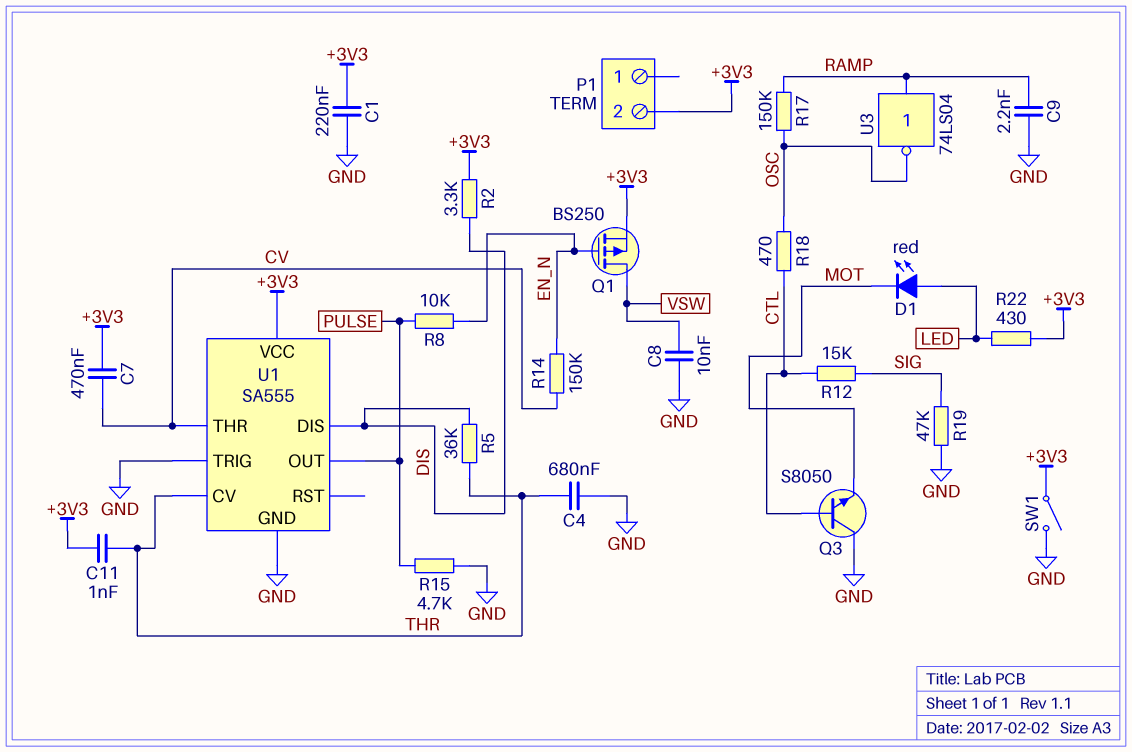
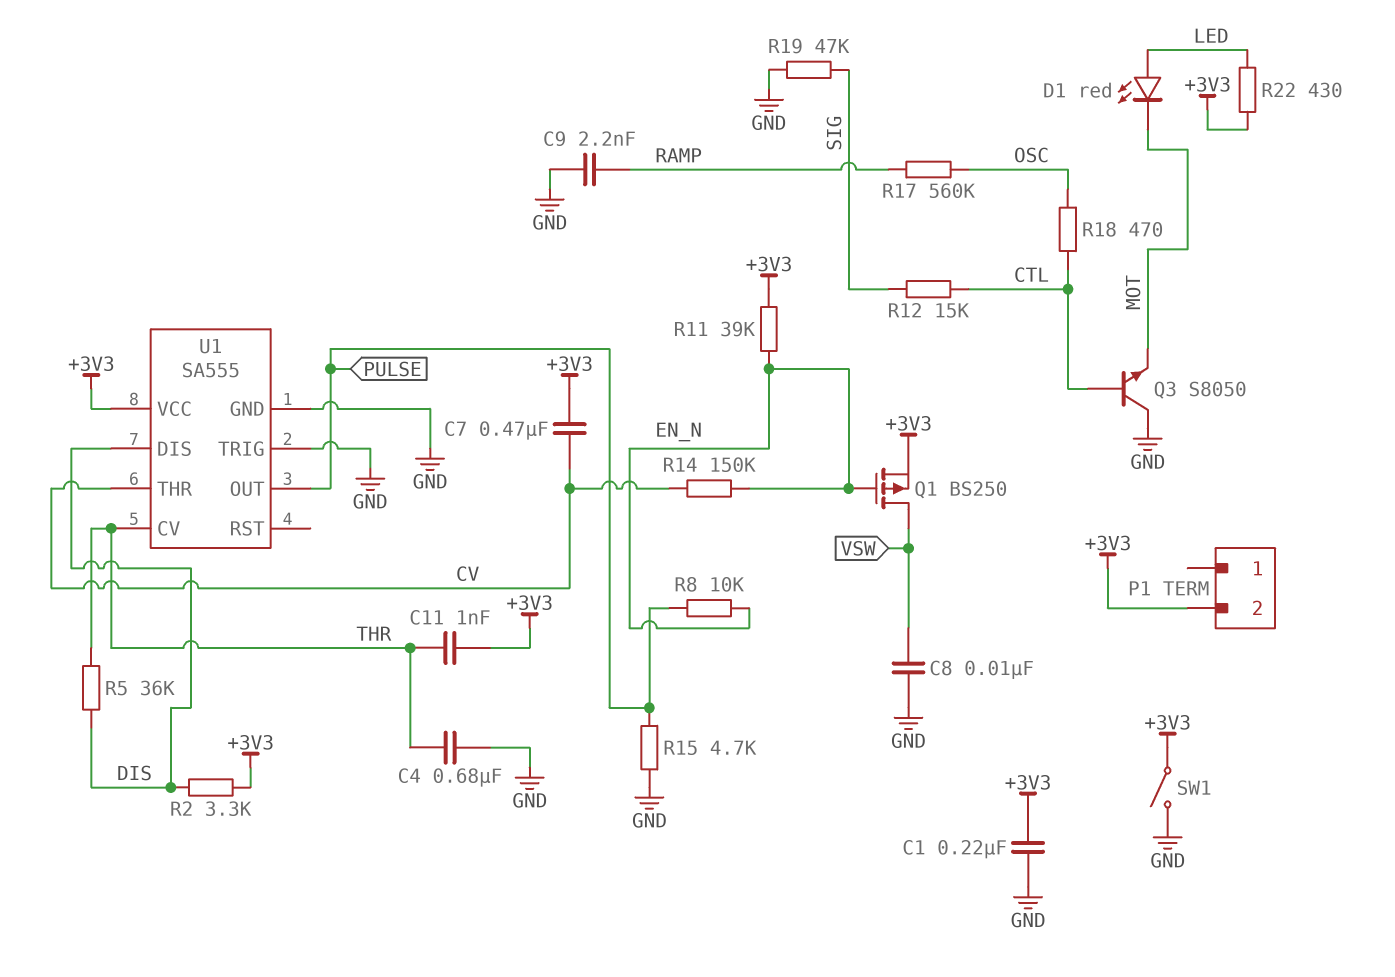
R11: none -> 39k (+3V3, EN_N)
R17: 150k (OSC, RAMP) -> 560k (OSC, RAMP)
U3: NOT 74LS04 (in RAMP, out OSC) -> none

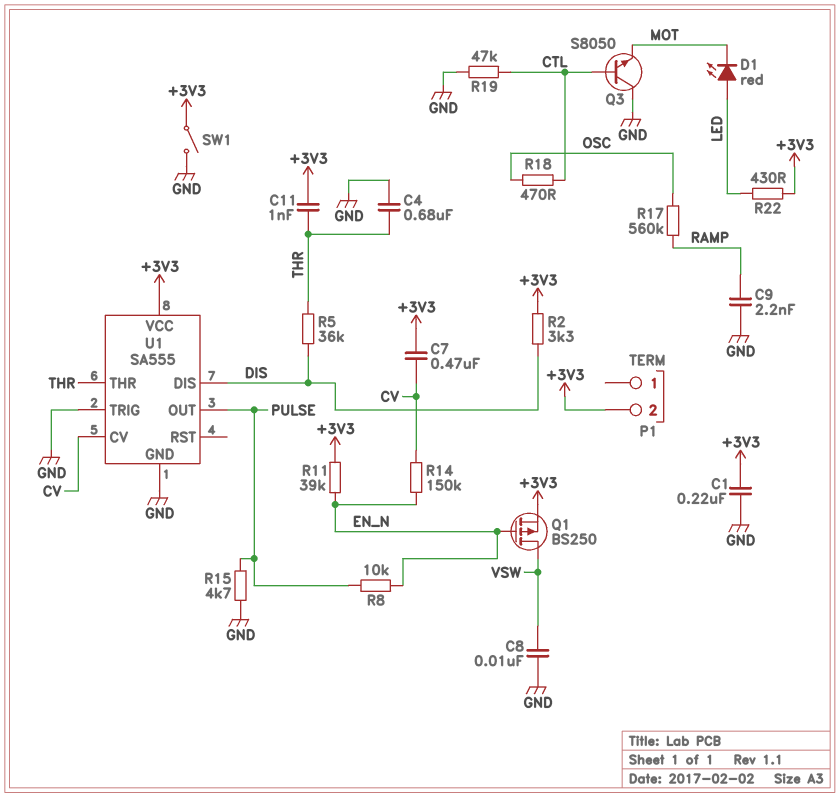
R12: 15k (CTL, SIG) -> none
R19: 47k (GND, SIG) -> 47k (CTL, GND)
U1 pin CV: THR -> CV
U1 pin THR: CV -> THR

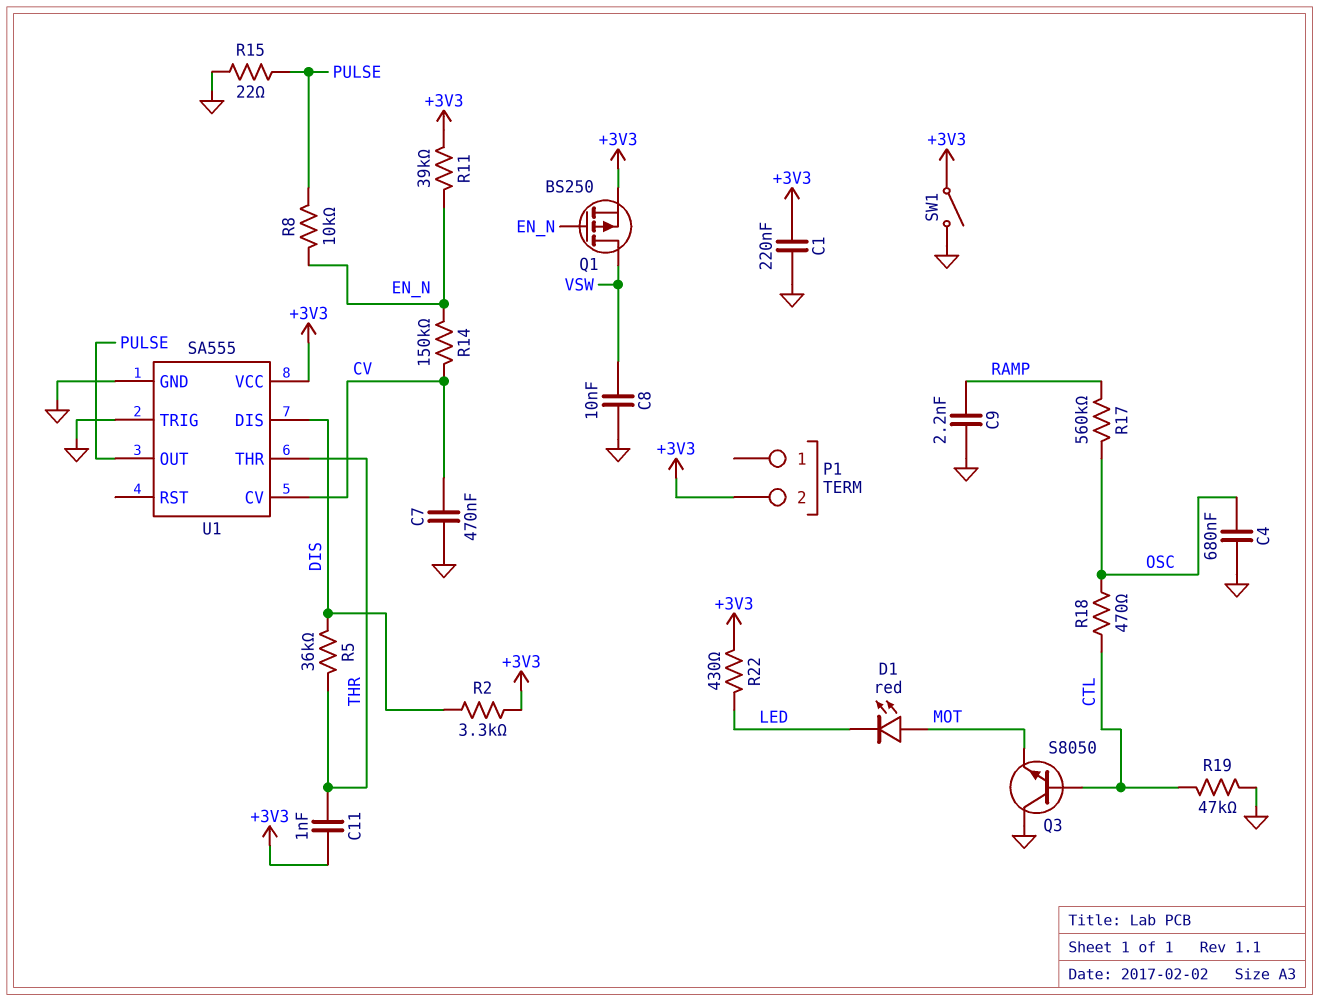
C4: 680nF (GND, THR) -> 680nF (GND, OSC)
C7: 470nF (+3V3, CV) -> 470nF (CV, GND)
D1: LED red (A LED, K MOT) -> LED red (A MOT, K LED)
R15: 4.7k (GND, PULSE) -> 22 (GND, PULSE)

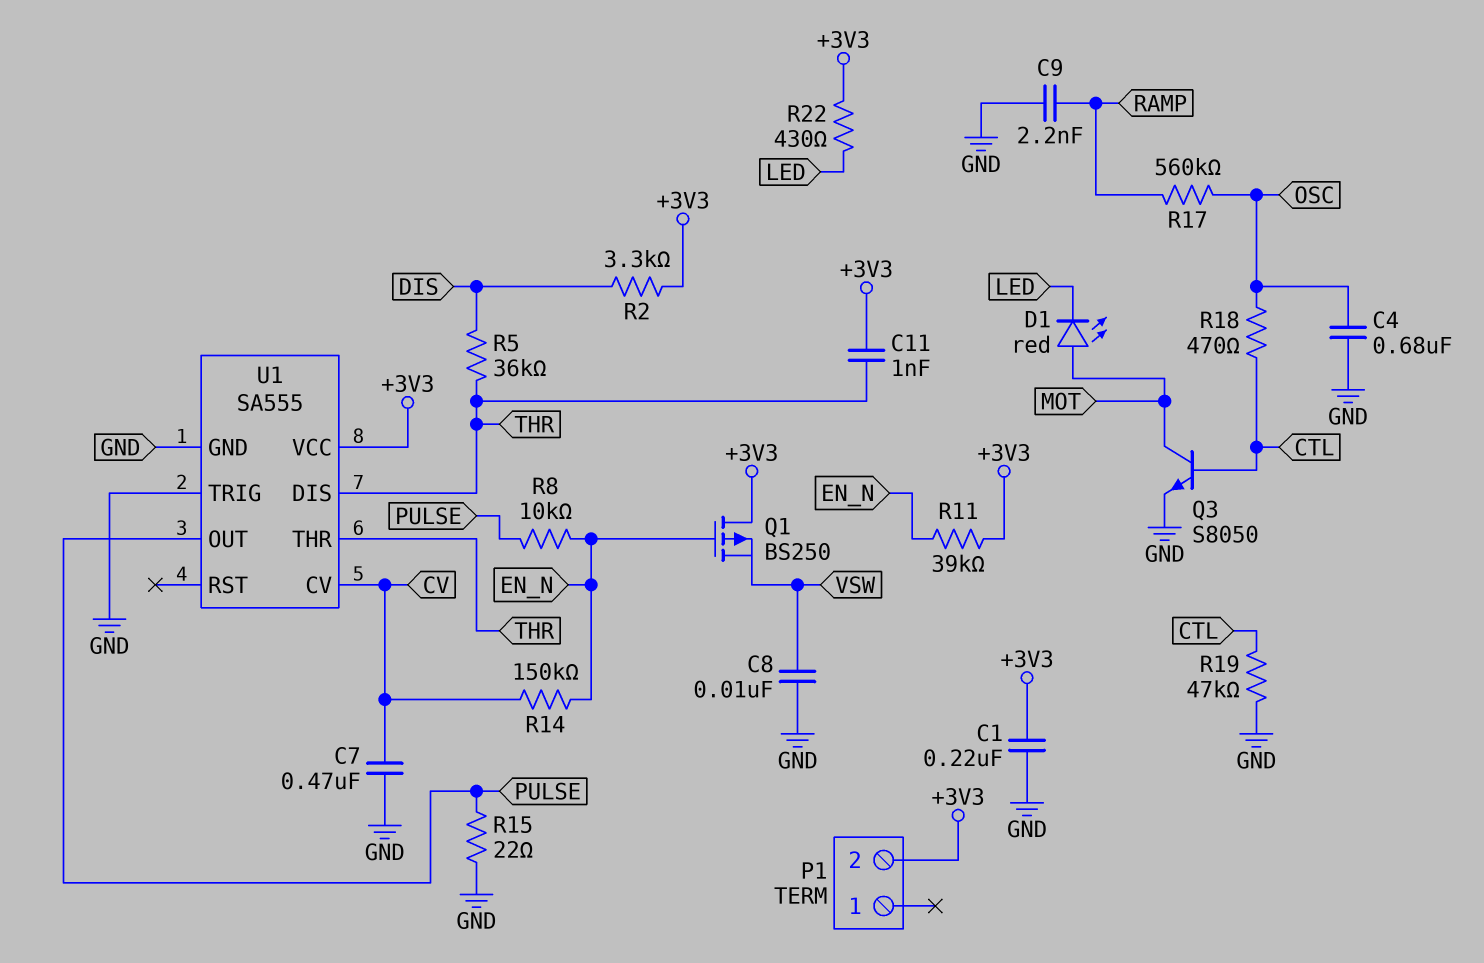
Q1: PMOS BS250 (G EN_N, D VSW, S +3V3) -> PMOS BS250 (G EN_N, D +3V3, S VSW)
Q3: NPN S8050 (B CTL, C GND, E MOT) -> NPN S8050 (B CTL, C MOT, E GND)
SW1: switch (+3V3, GND) -> none
U1 pin DIS: DIS -> THR

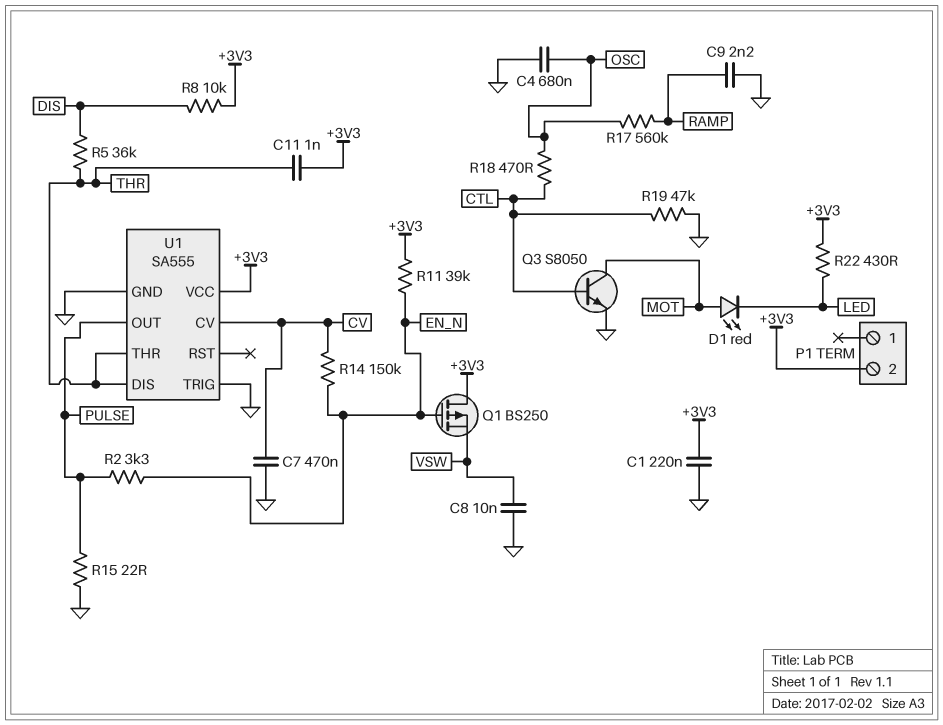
R2: 3.3k (+3V3, DIS) -> 3.3k (EN_N, PULSE)
R8: 10k (EN_N, PULSE) -> 10k (+3V3, DIS)

